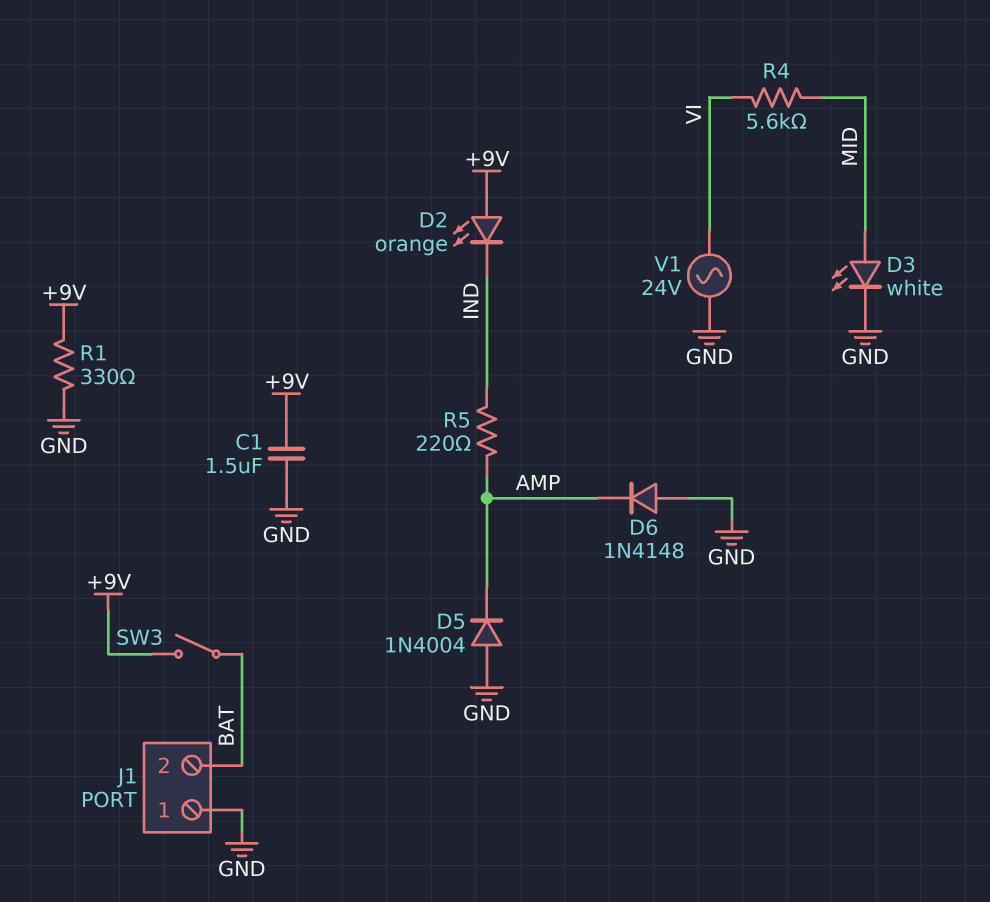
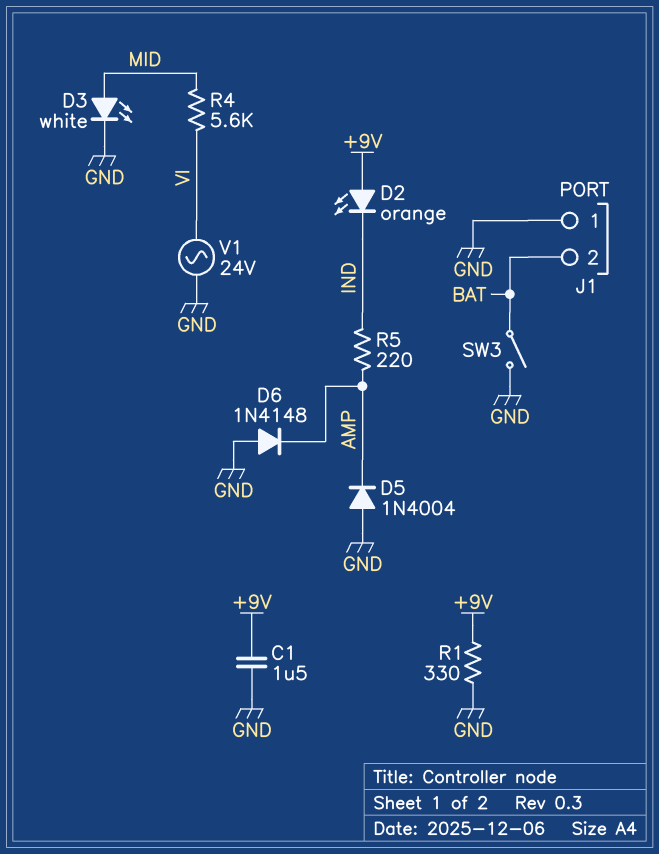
SW3: switch (+9V, BAT) -> switch (BAT, GND)

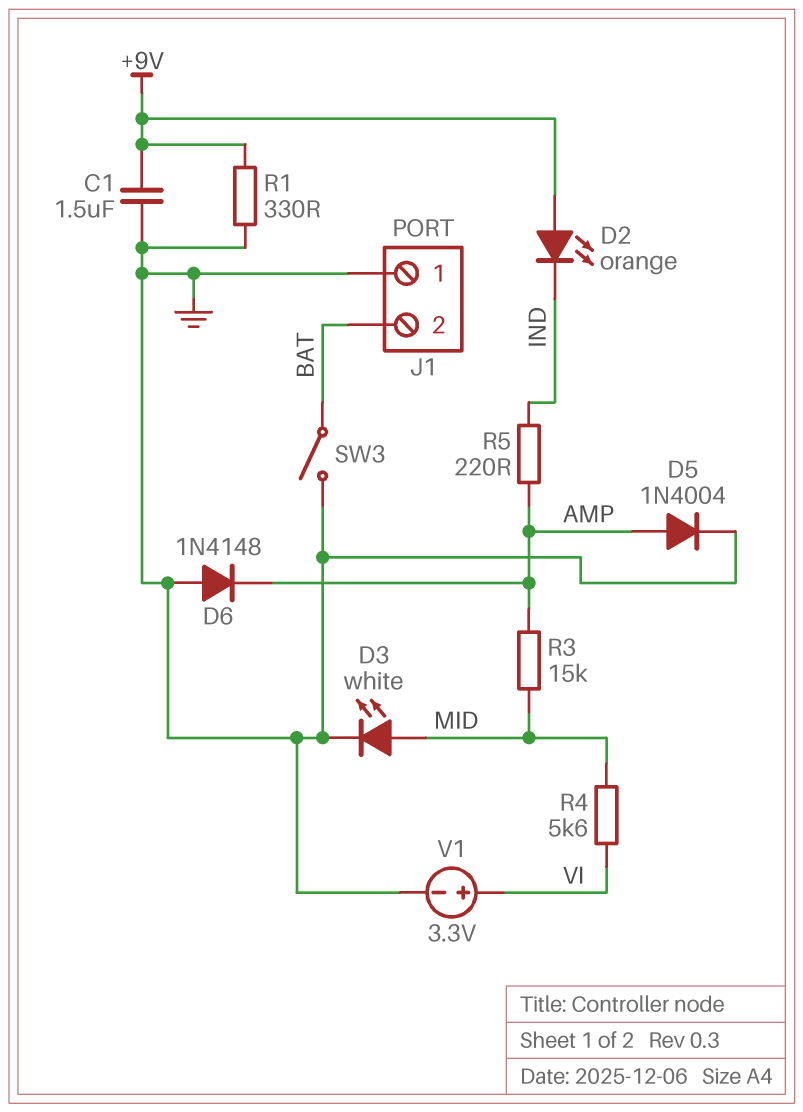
D5: diode 1N4004 (A GND, K AMP) -> diode 1N4004 (A AMP, K GND)
R3: none -> 15k (AMP, MID)
V1: AC 24V (GND, VI) -> 3.3V (plus VI, minus GND)

